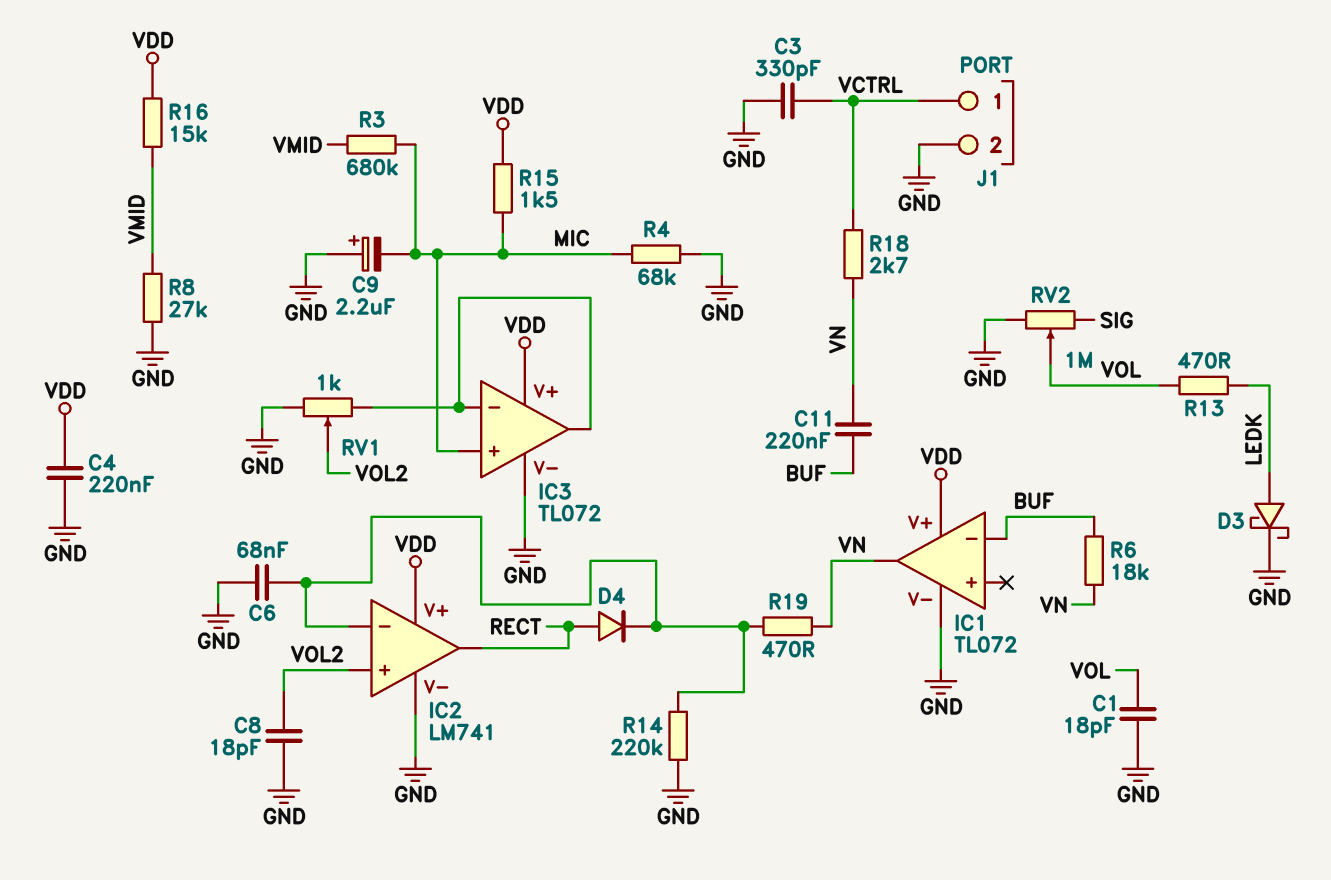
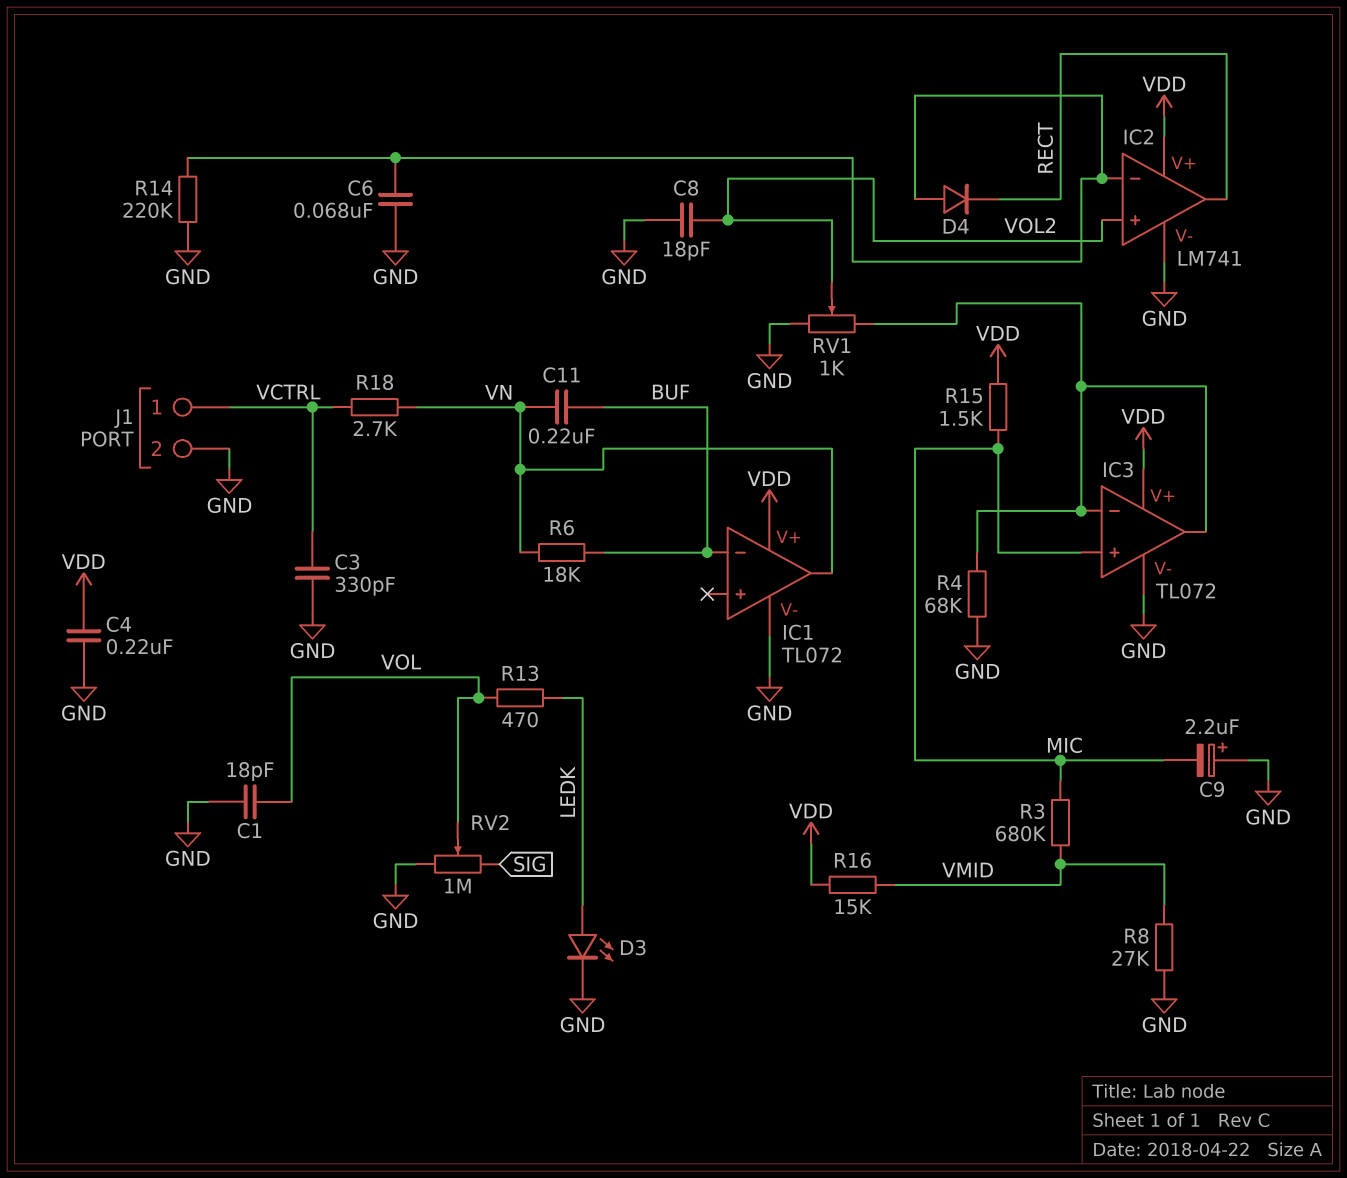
D3: schottky (A LEDK, K GND) -> LED (A LEDK, K GND)
D4: diode (A RECT, K IC2/in-) -> diode (A IC2/in-, K RECT)
R4: 68k (GND, MIC) -> 68k (GND, IC3/in-)
R19: 470 (IC2/in-, VN) -> none

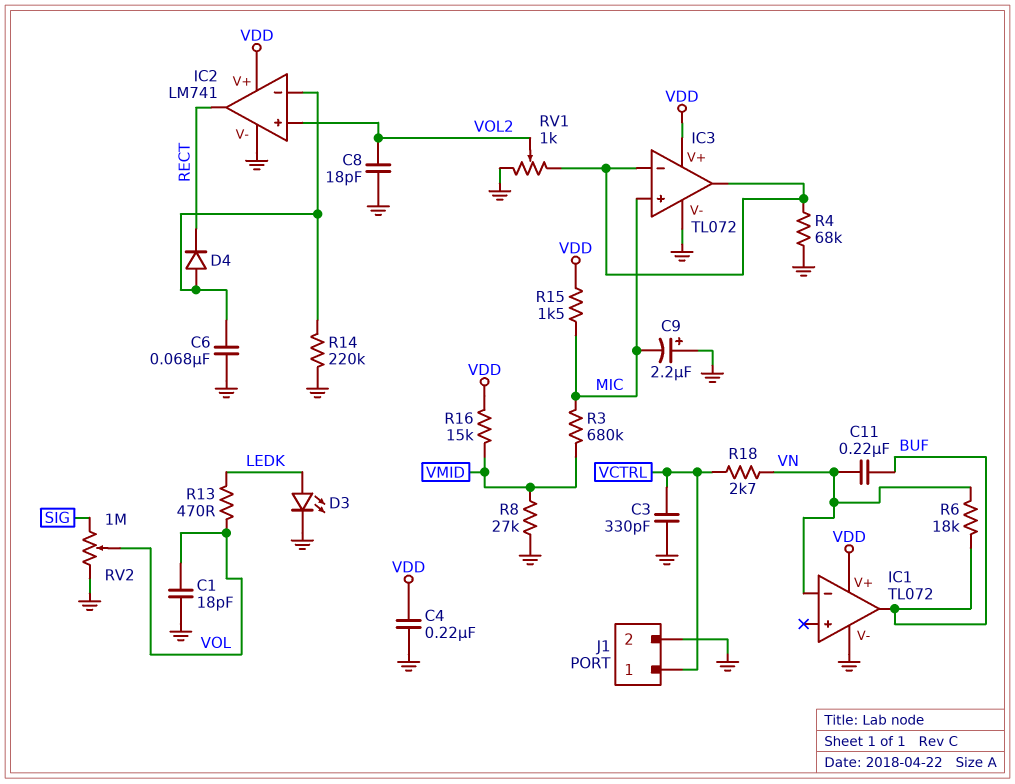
IC1 pin in-: BUF -> VN
IC1 pin out: VN -> BUF

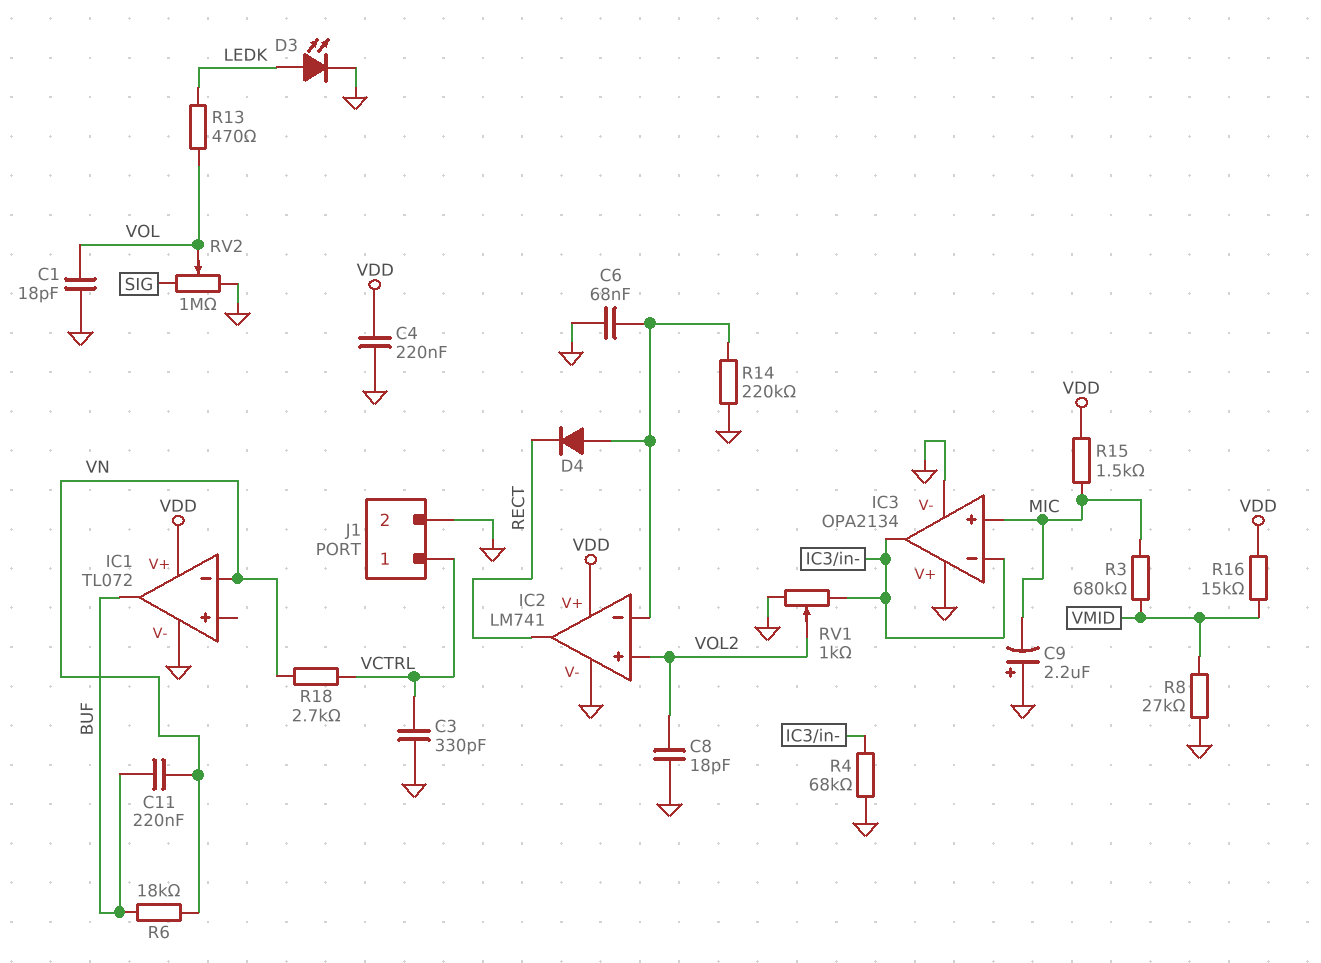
IC3: TL072 -> OPA2134
IC3 pin V+: VDD -> GND

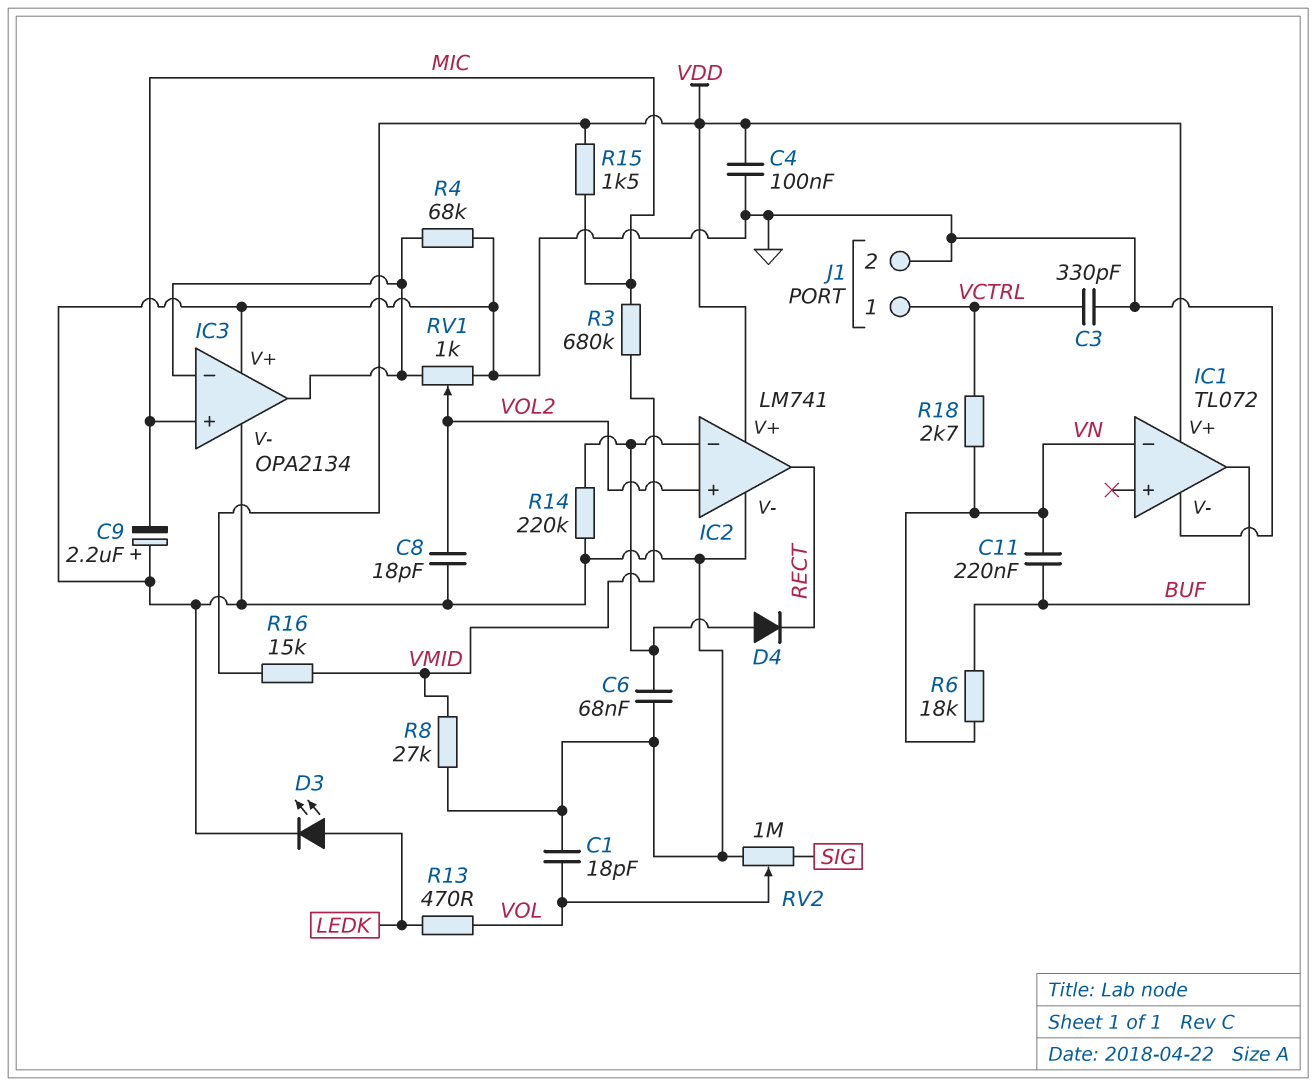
C4: 220nF (GND, VDD) -> 100nF (GND, VDD)

